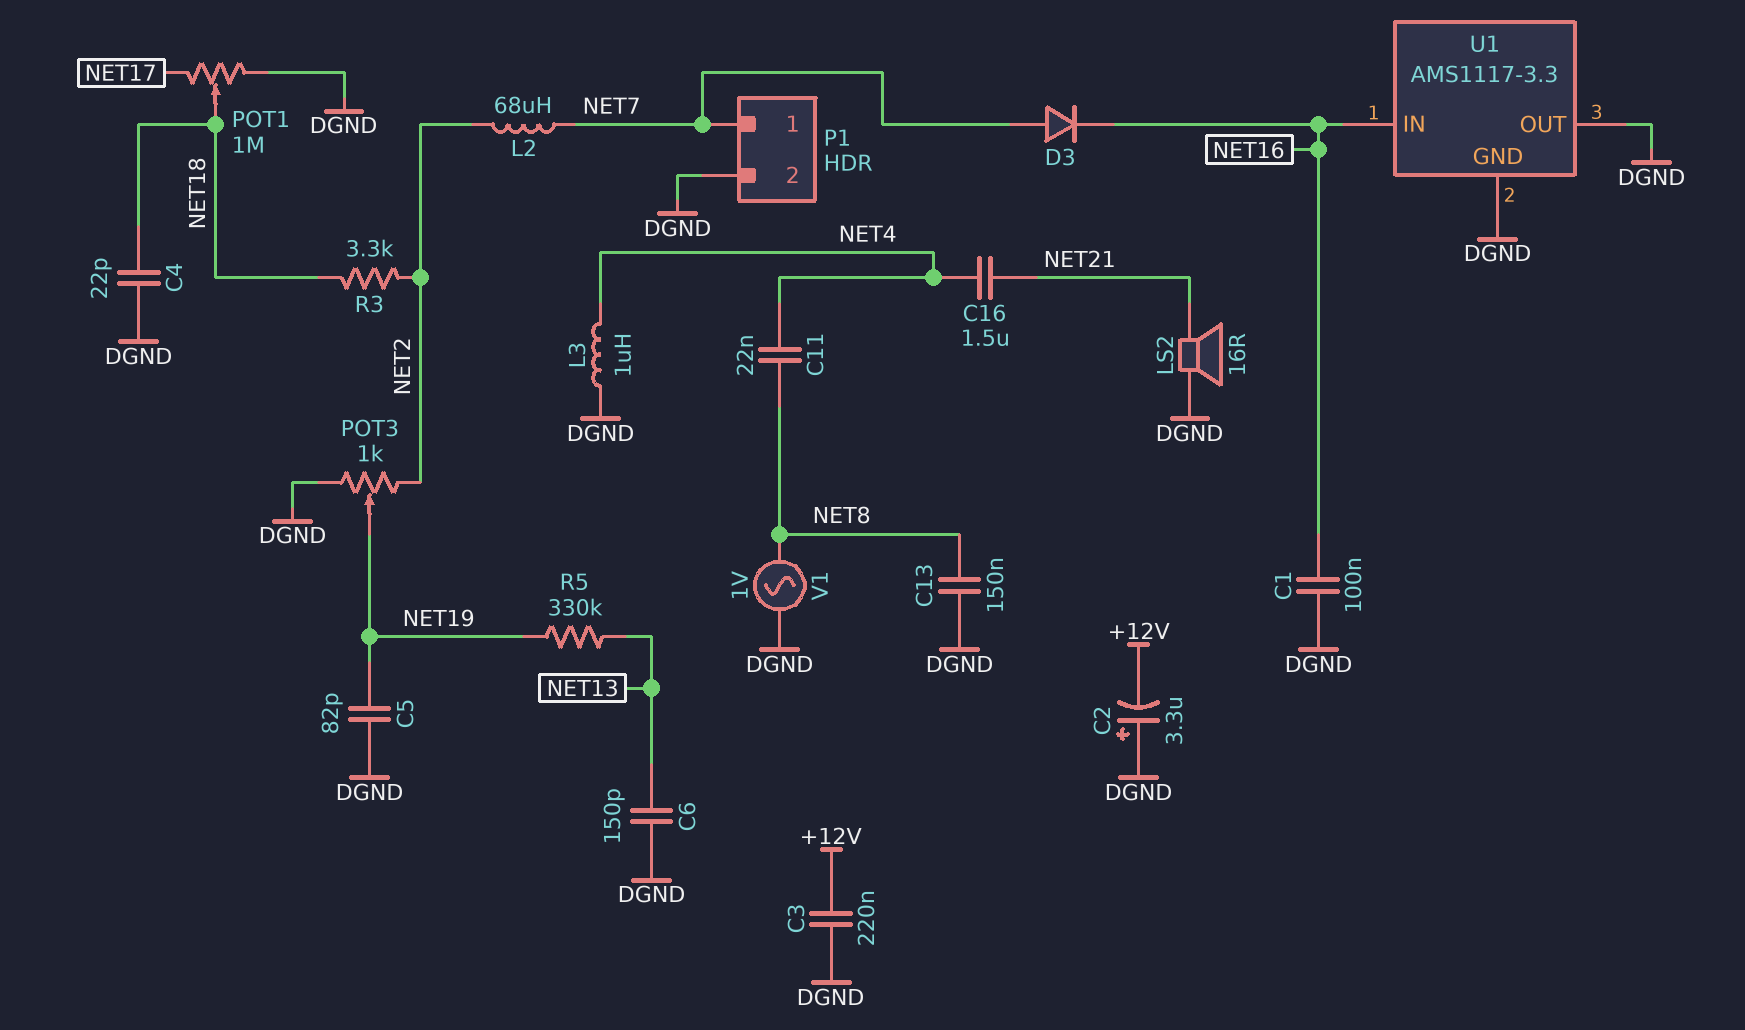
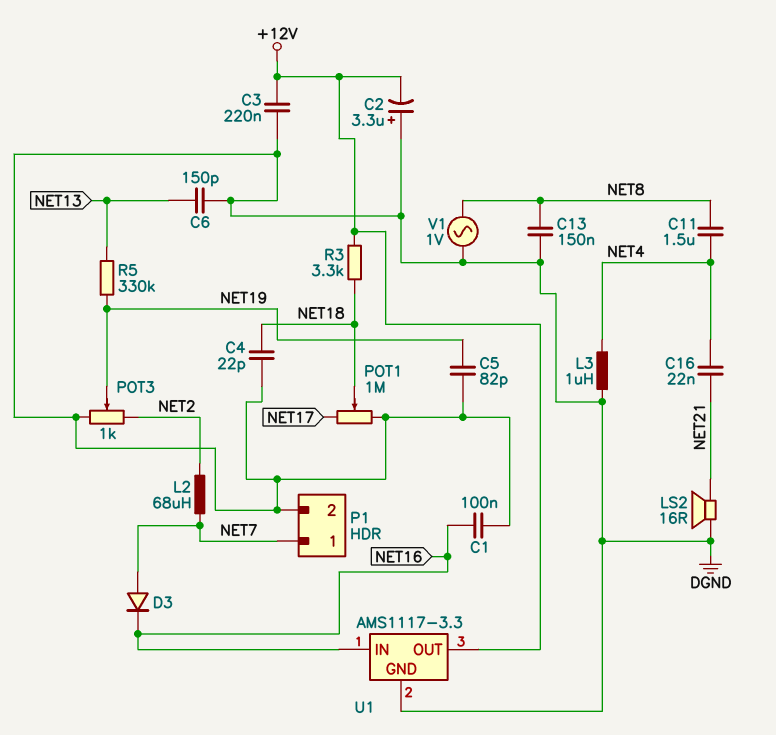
C11: 22nF (NET4, NET8) -> 1.5uF (NET4, NET8)
C16: 1.5uF (NET4, NET21) -> 22nF (NET4, NET21)
R3: 3.3k (NET2, NET18) -> 3.3k (+12V, NET18)
U1 pin OUT: DGND -> +12V

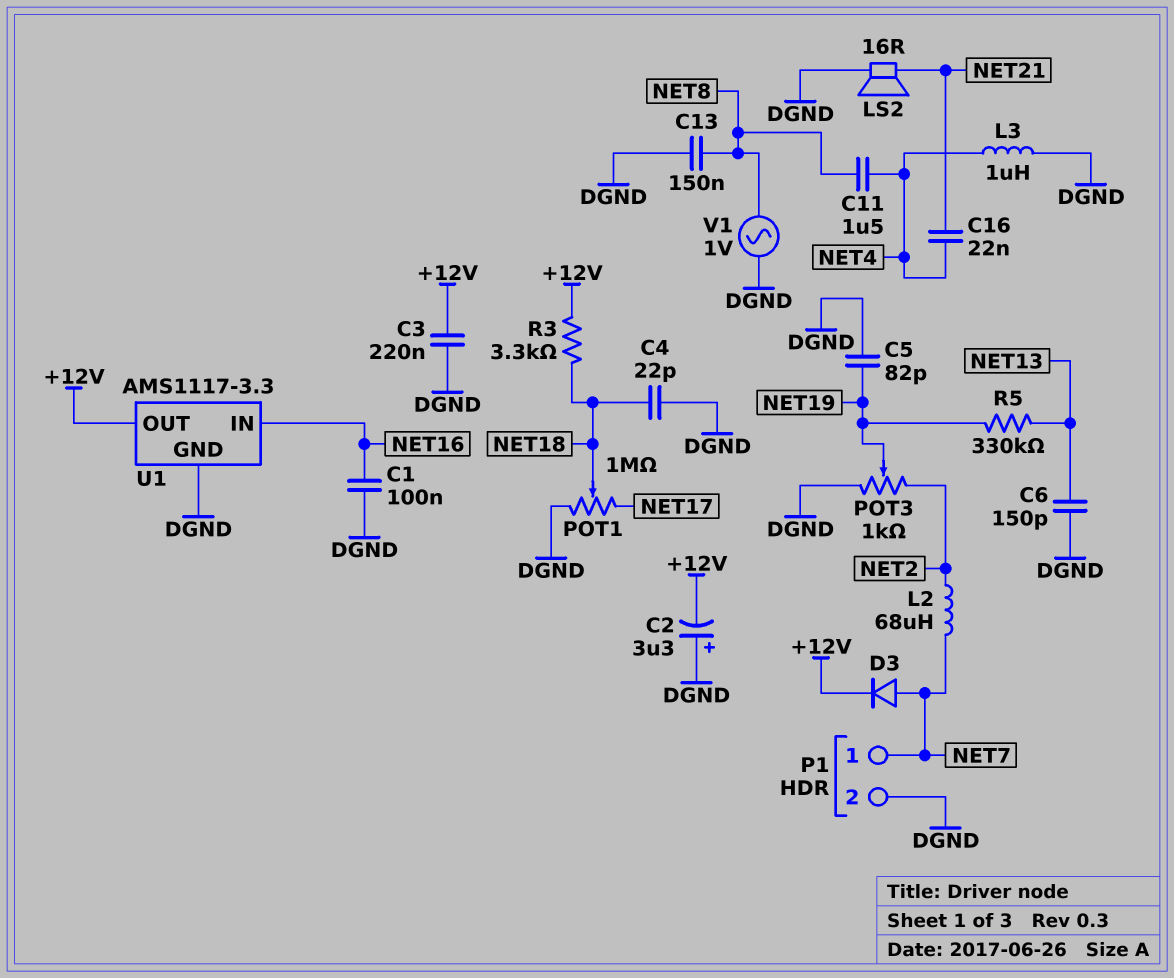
D3: diode (A NET7, K NET16) -> diode (A NET7, K +12V)

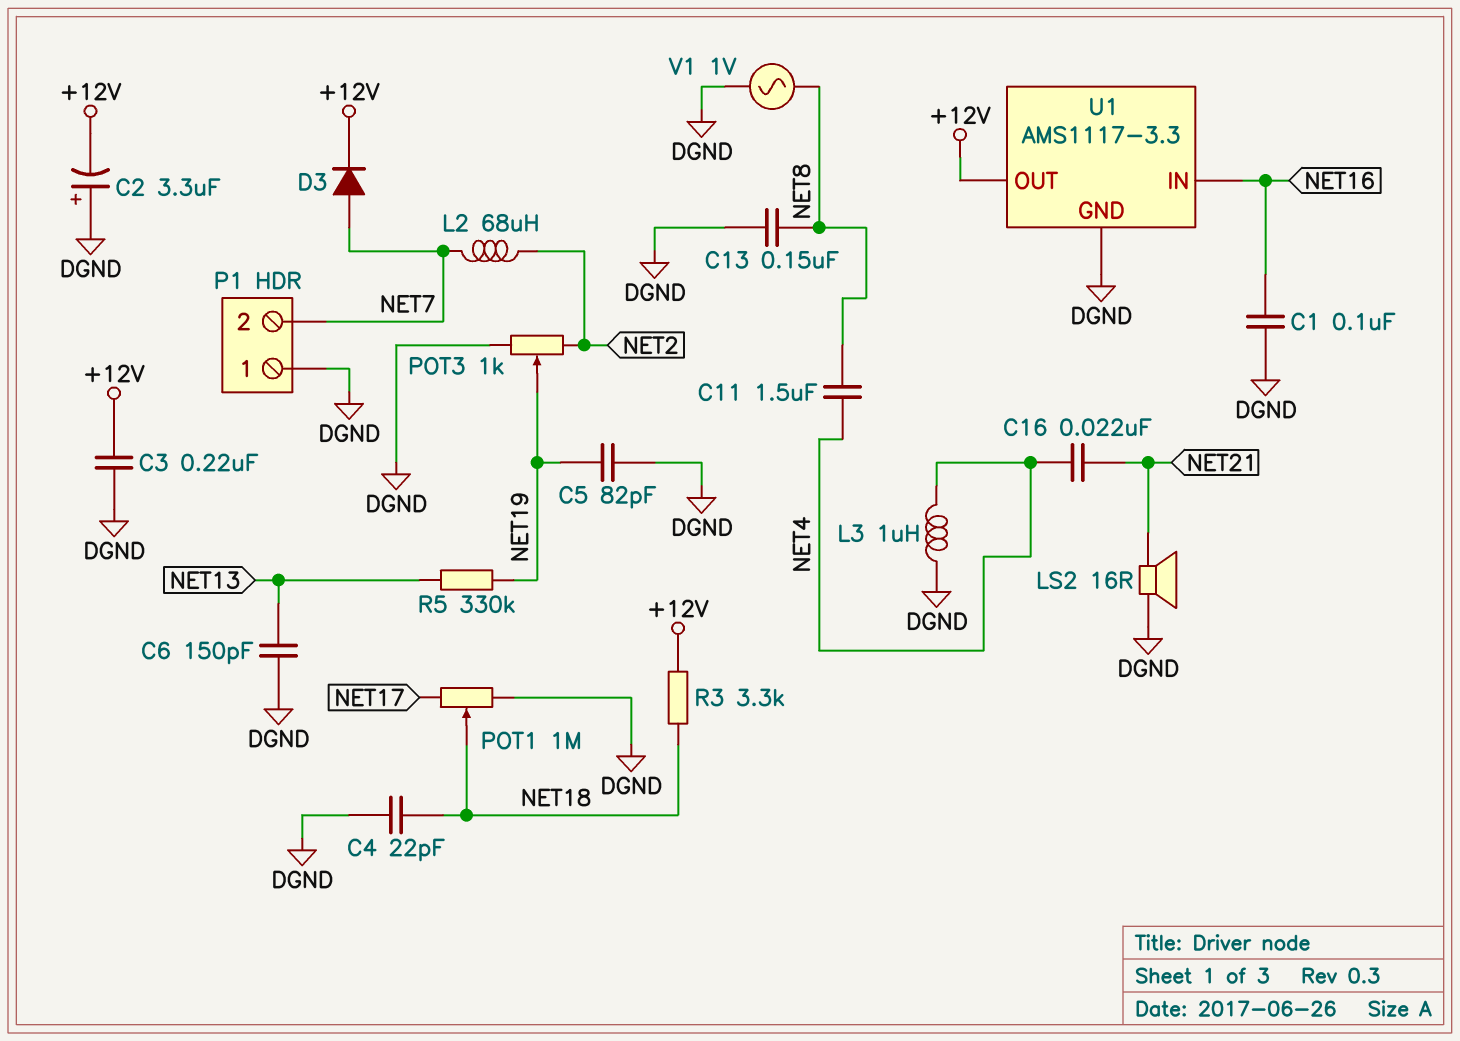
P1 pin 1: NET7 -> DGND
P1 pin 2: DGND -> NET7

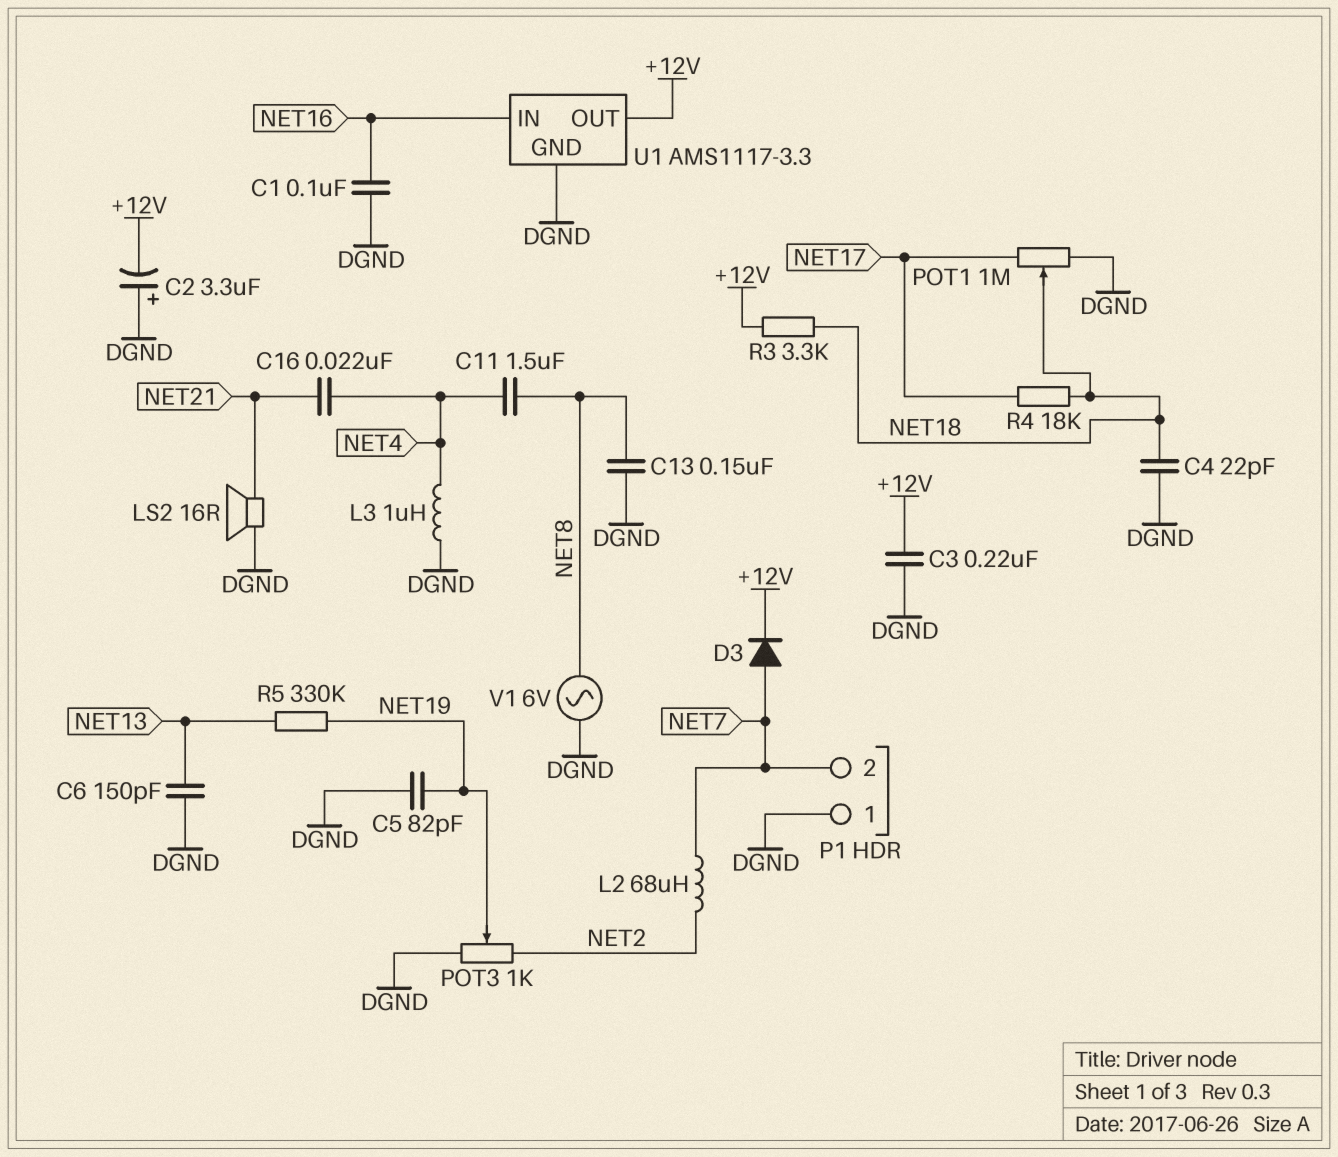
R4: none -> 18k (NET17, NET18)
V1: AC 1V (DGND, NET8) -> AC 6V (DGND, NET8)

